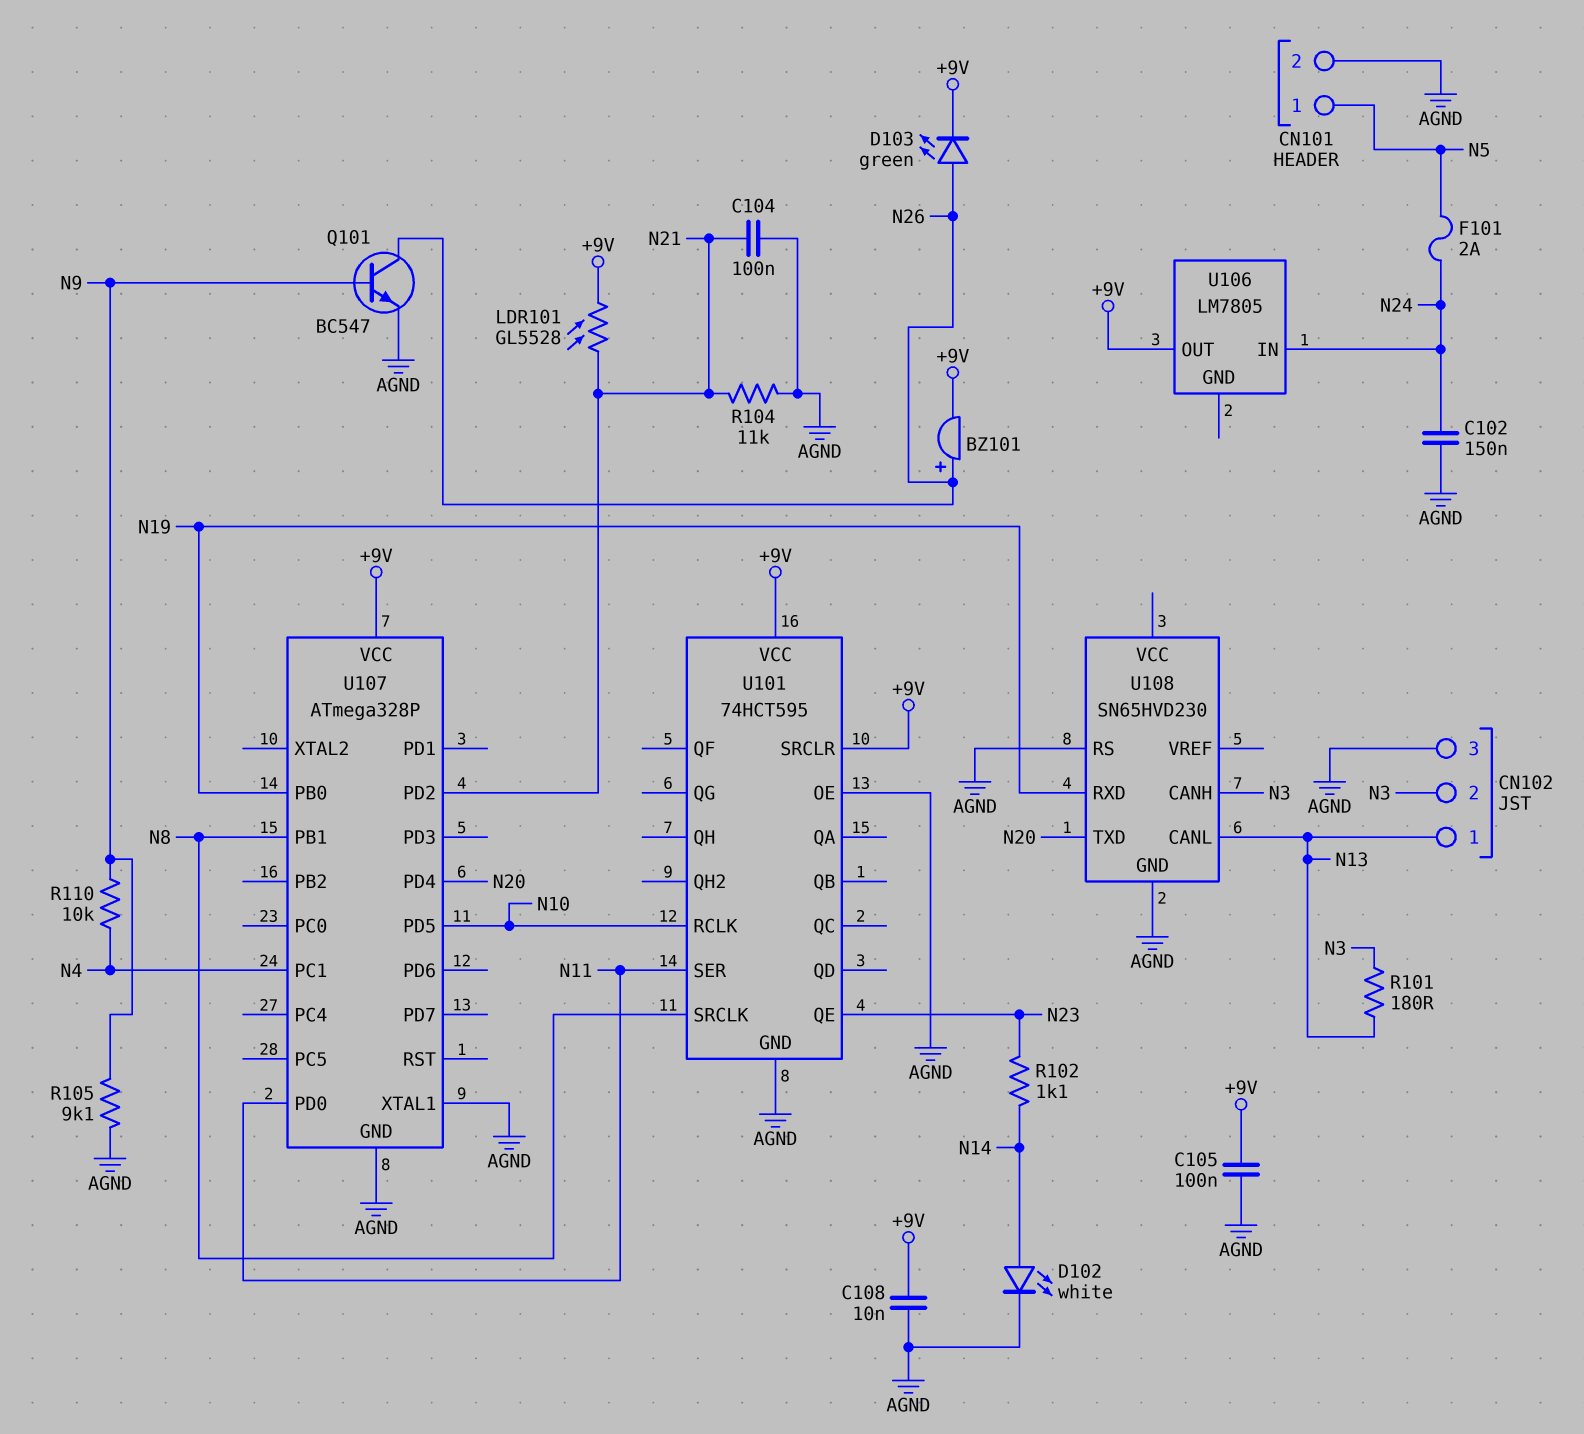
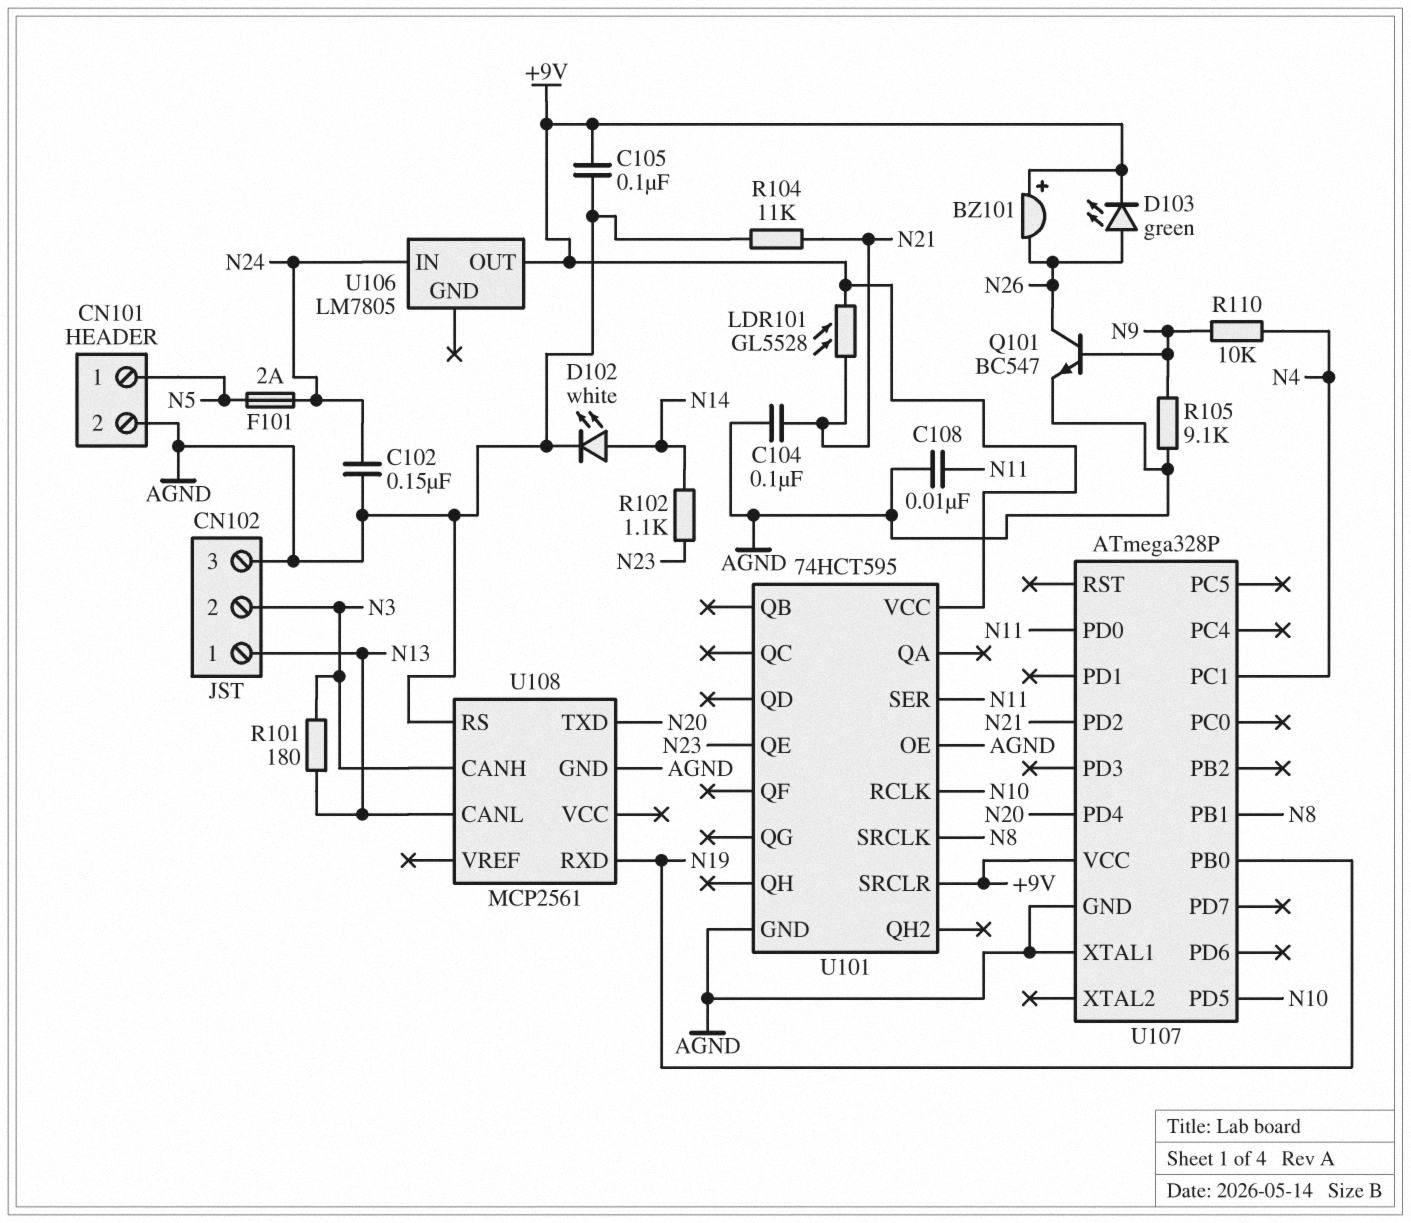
BZ101: buzzer (plus N26, minus +9V) -> buzzer (plus +9V, minus N26)
C108: 10nF (+9V, AGND) -> 10nF (AGND, N11)
U108: SN65HVD230 -> MCP2561

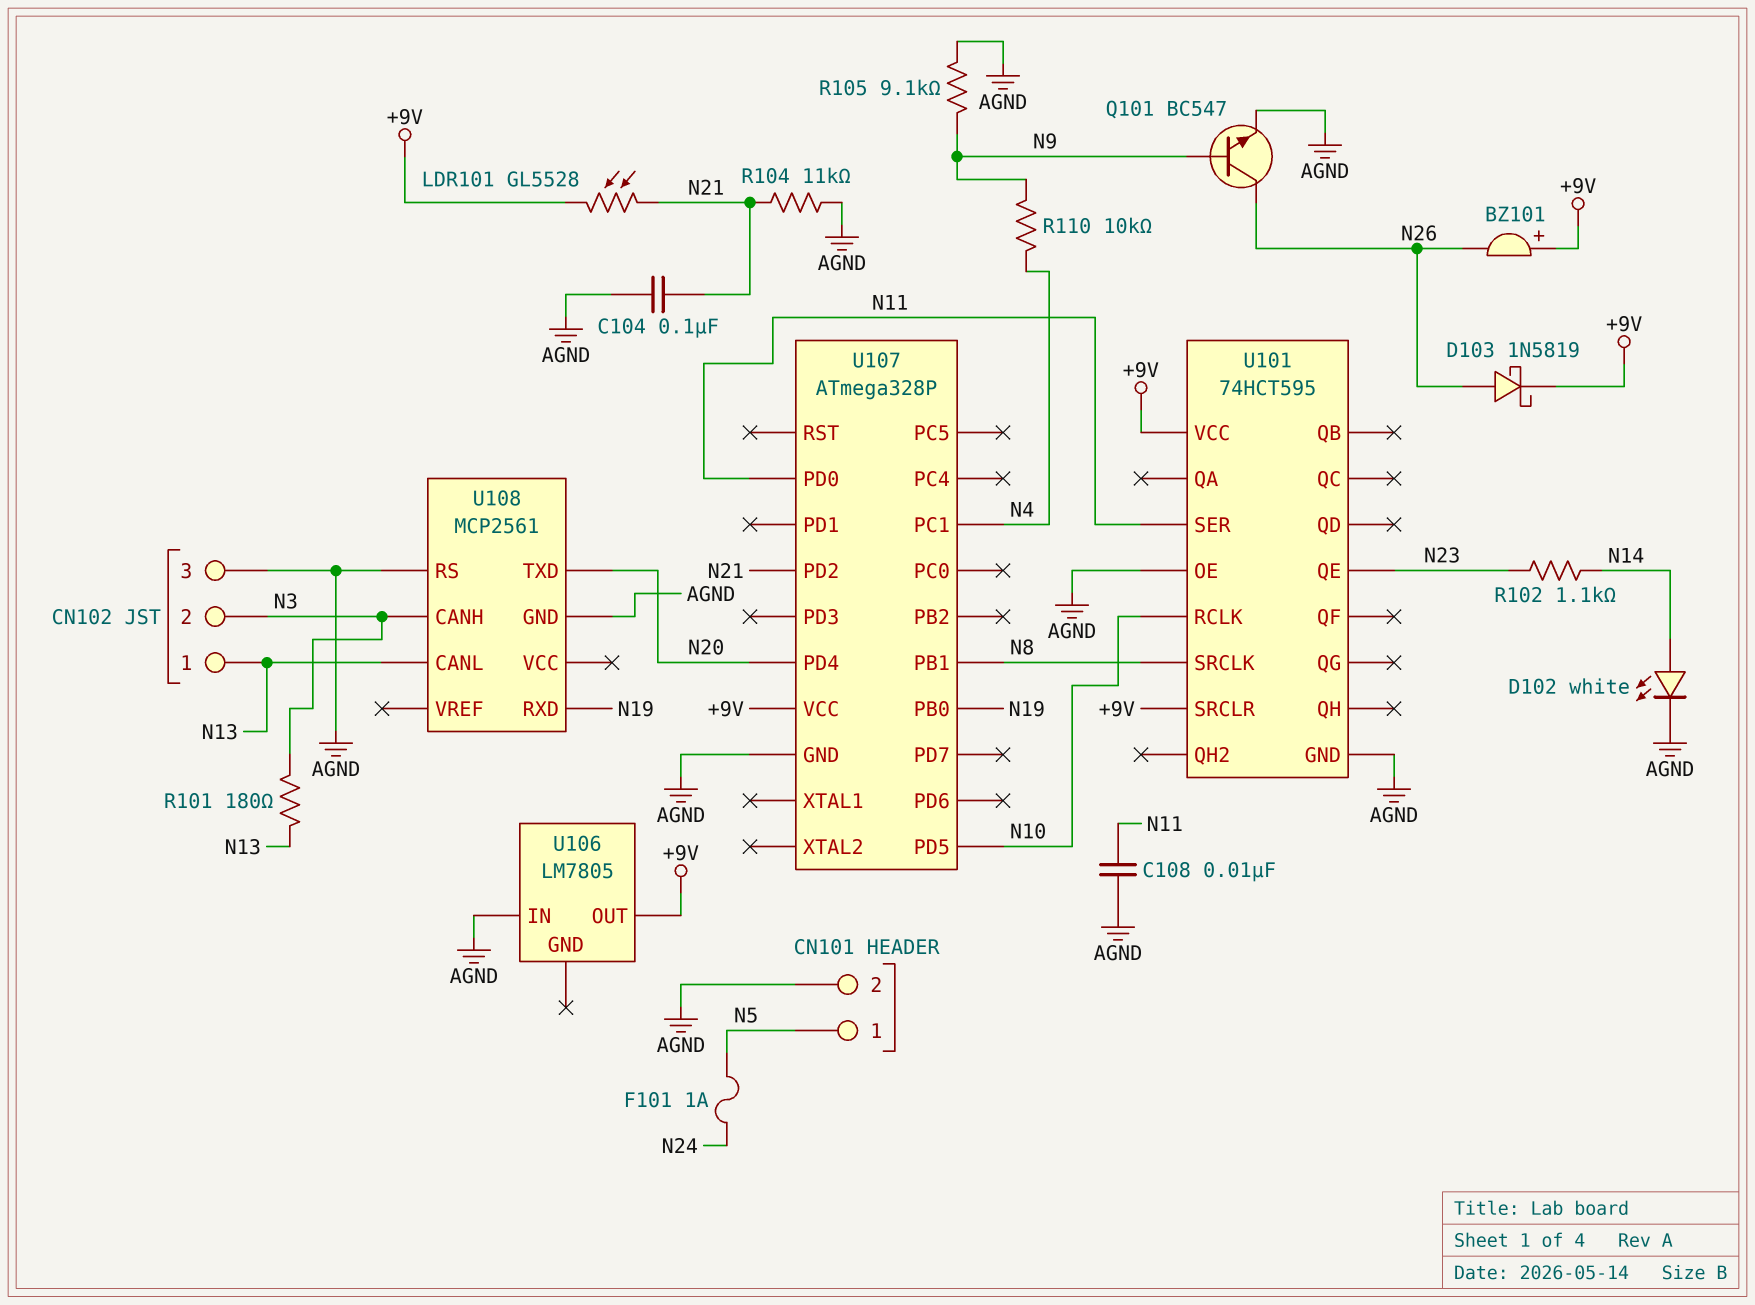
C102: 150nF (AGND, N24) -> none
C105: 100nF (+9V, AGND) -> none
D103: LED green (A N26, K +9V) -> schottky 1N5819 (A N26, K +9V)
F101: 2A (N5, N24) -> 1A (N5, N24)
U106 pin IN: N24 -> AGND
U107 pin XTAL1: AGND -> none

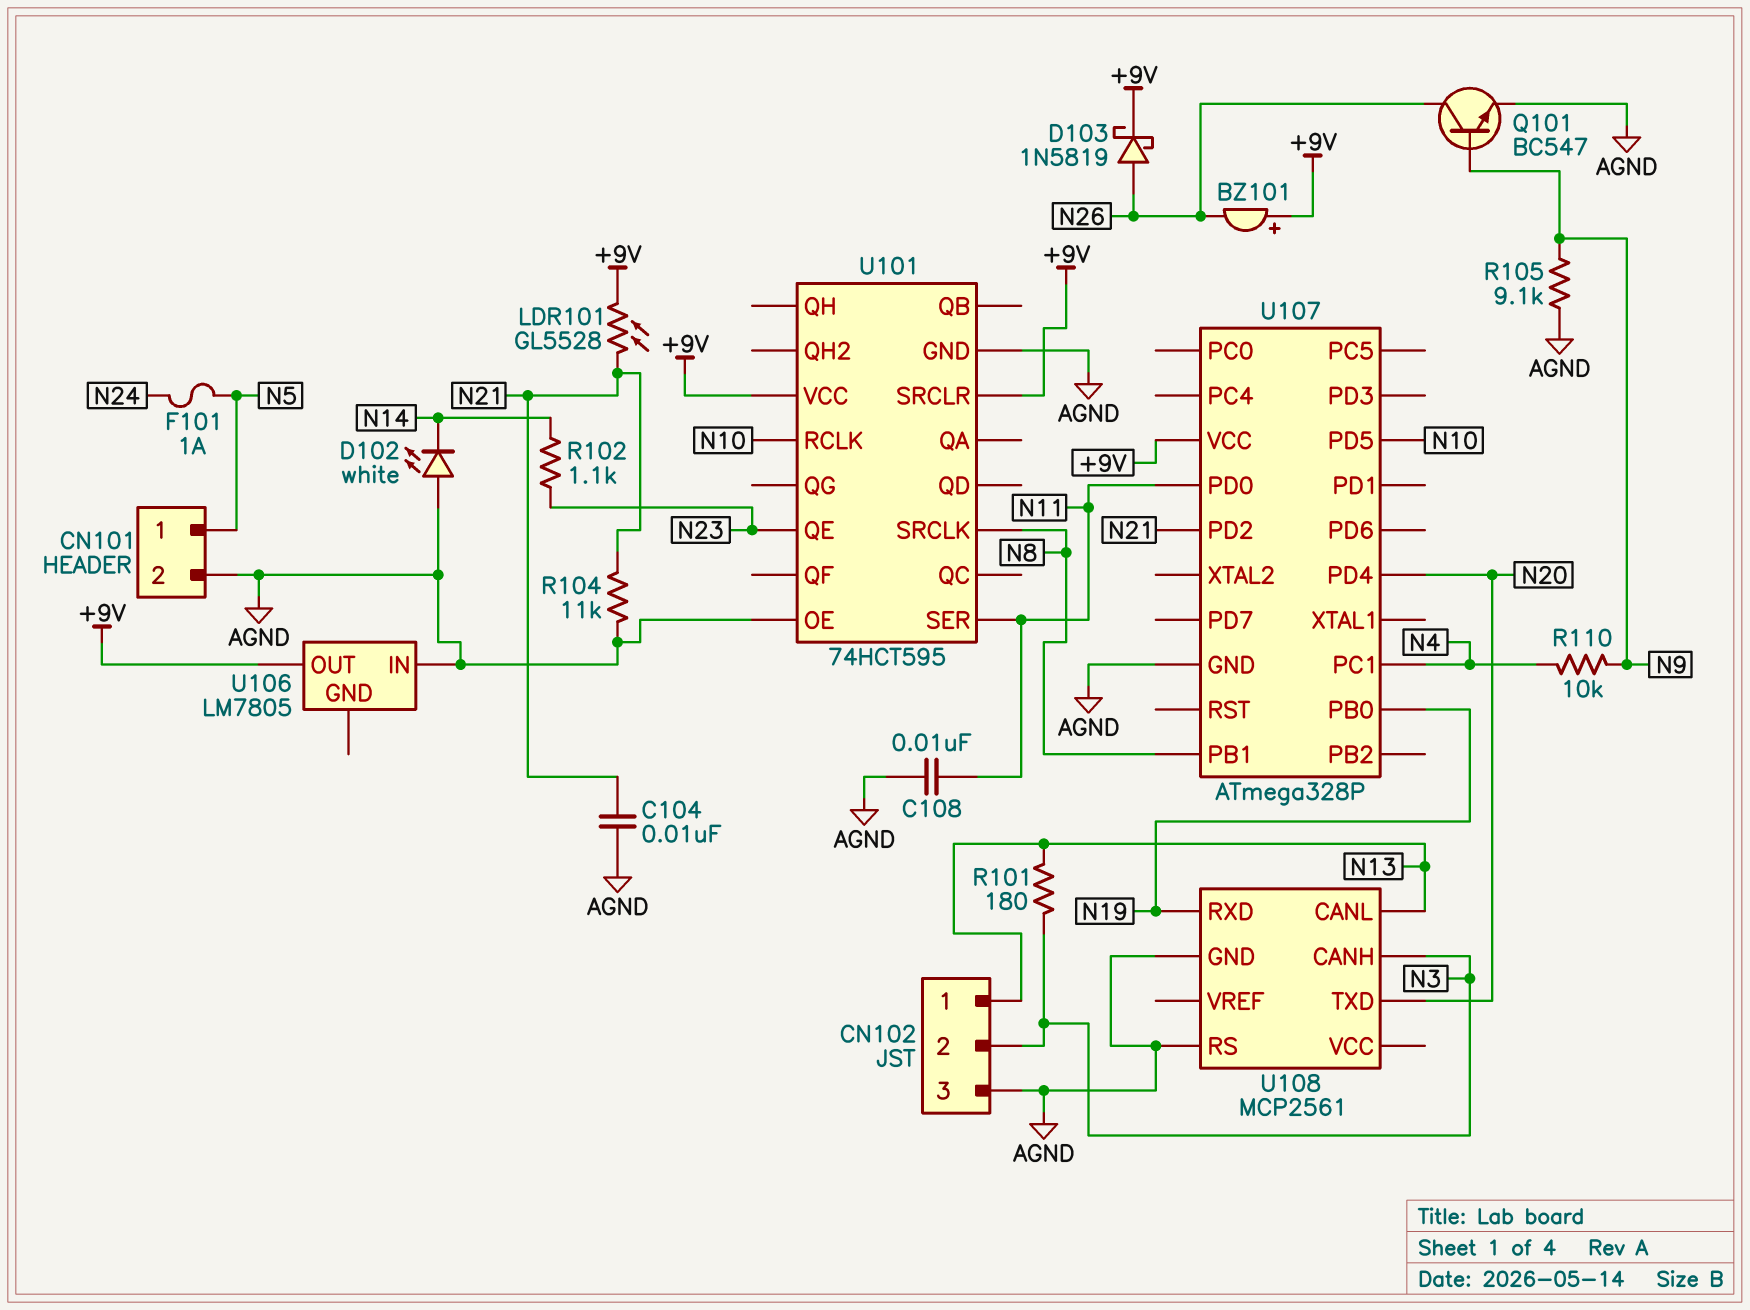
C104: 100nF (AGND, N21) -> 10nF (AGND, N21)
D102: LED white (A N14, K AGND) -> LED white (A AGND, K N14)

